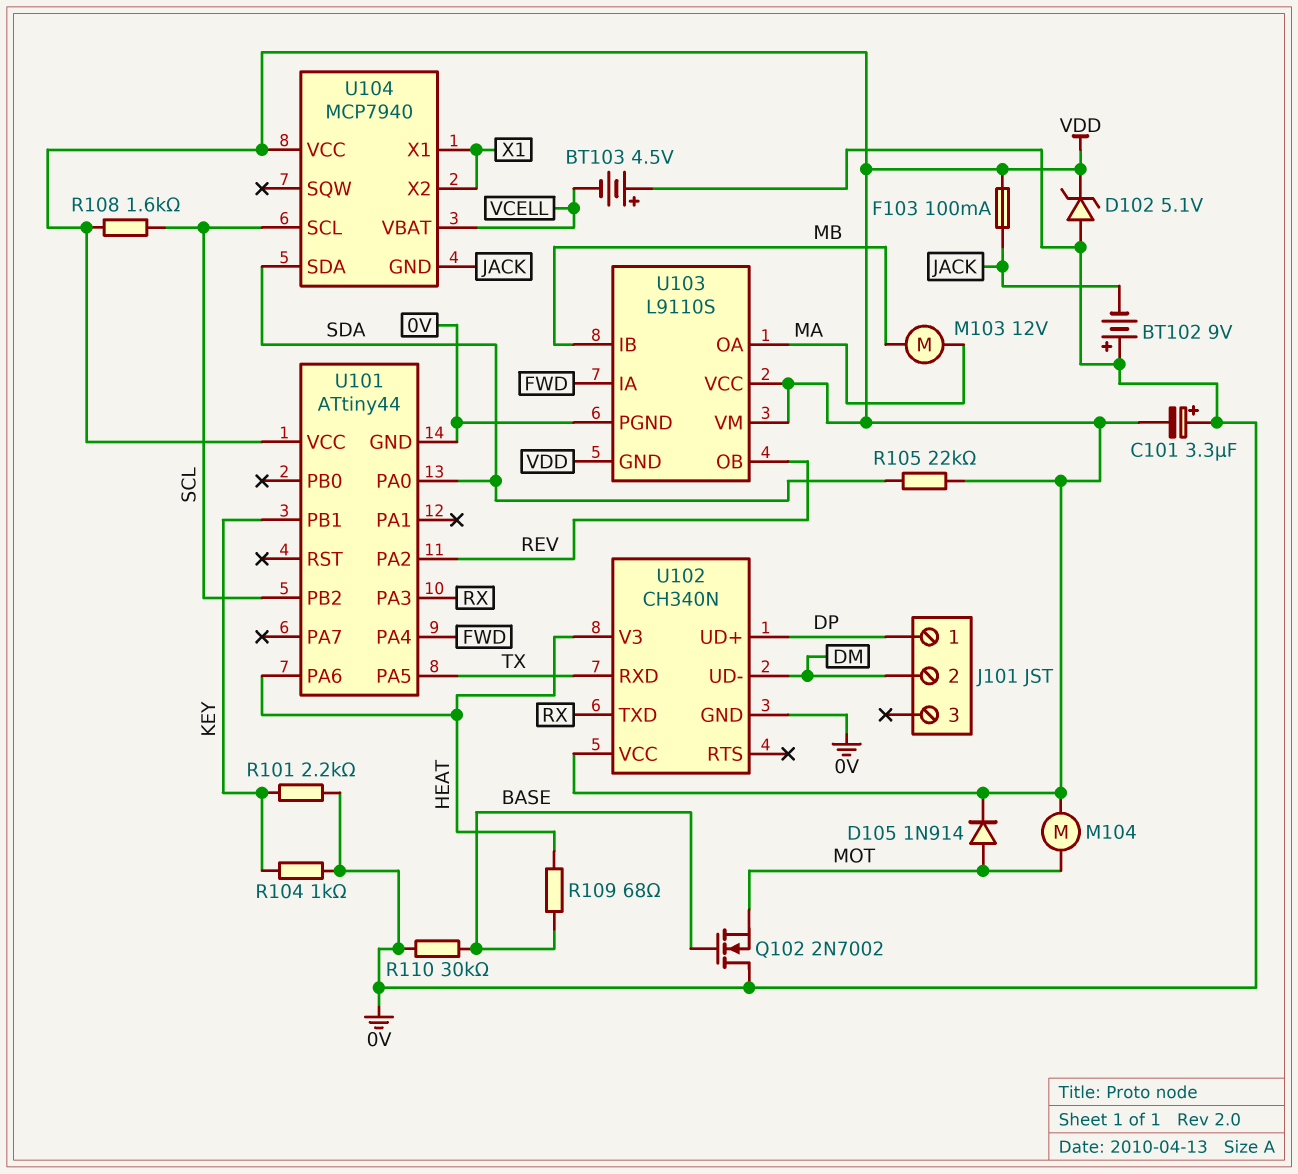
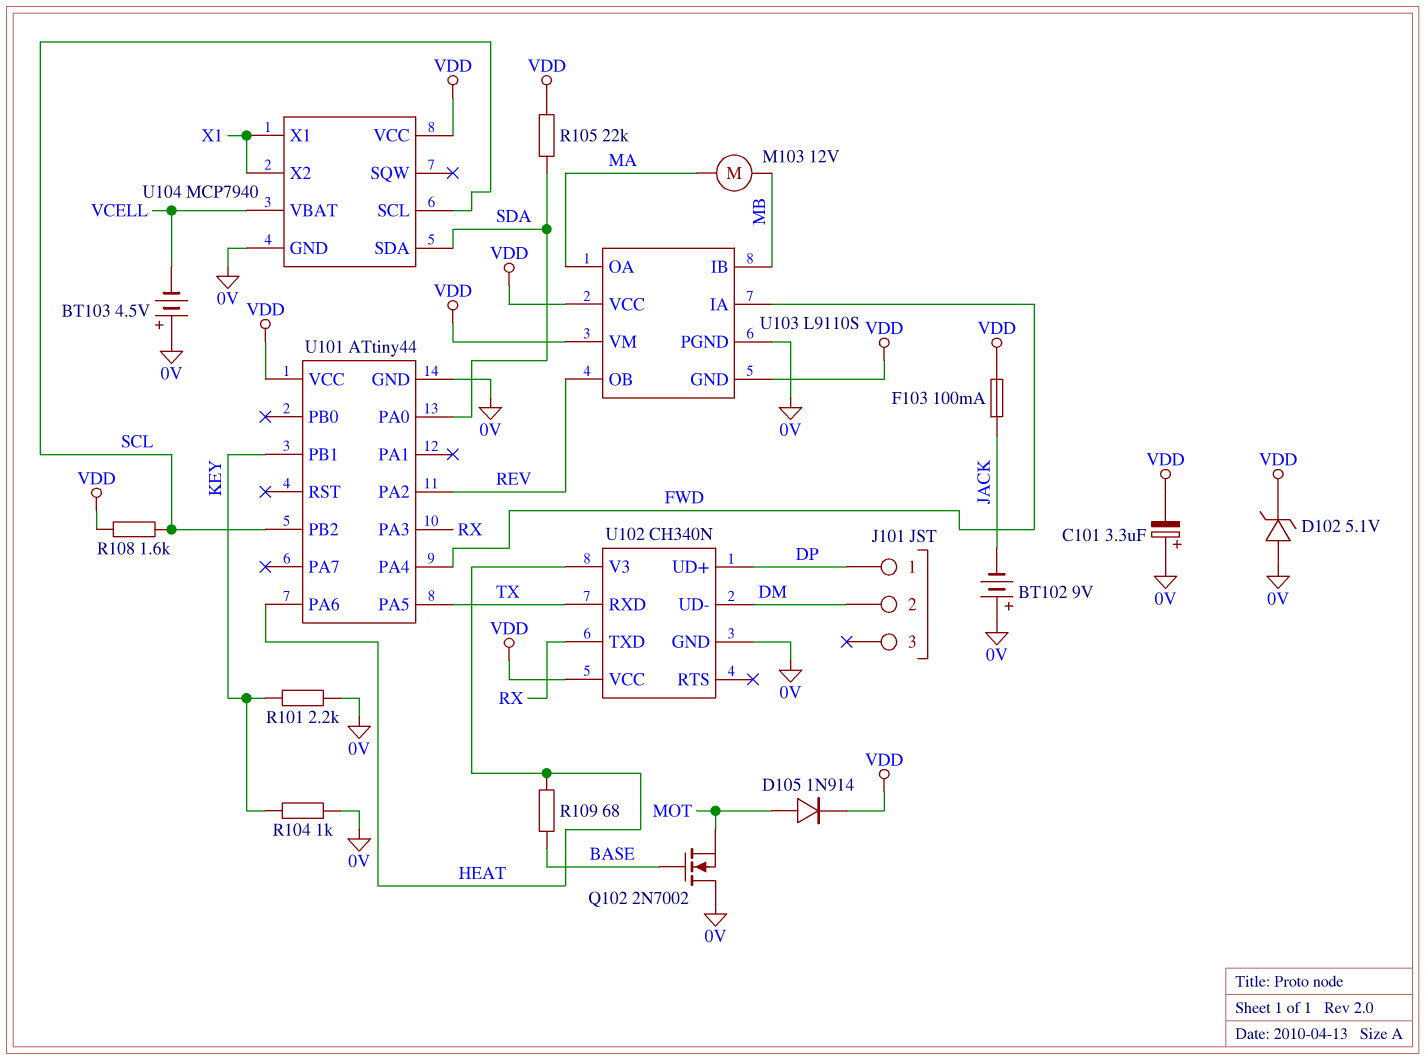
M104: motor (MOT, VDD) -> none
R110: 30k (0V, BASE) -> none
U104 pin GND: JACK -> 0V

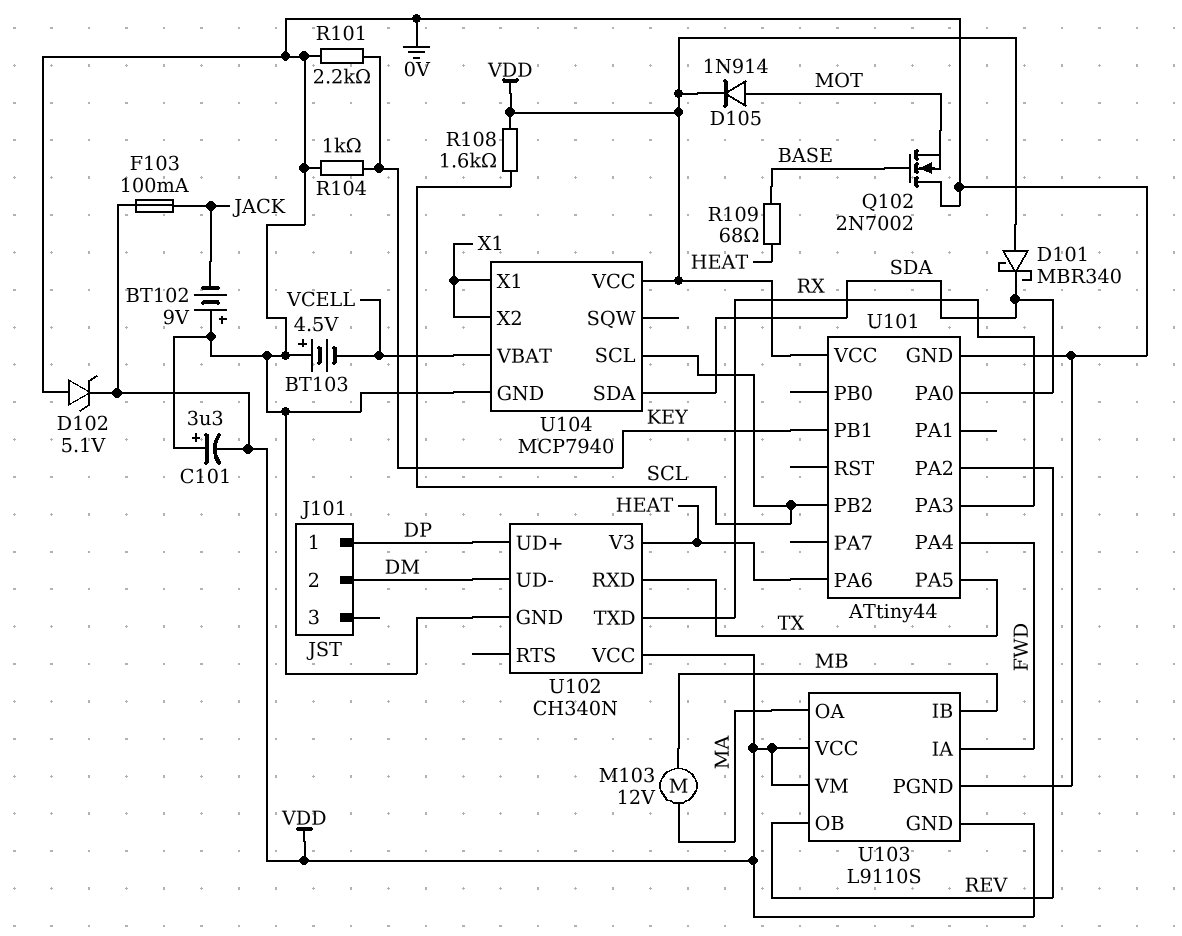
D101: none -> schottky MBR340 (A VDD, K SDA)
R105: 22k (SDA, VDD) -> none

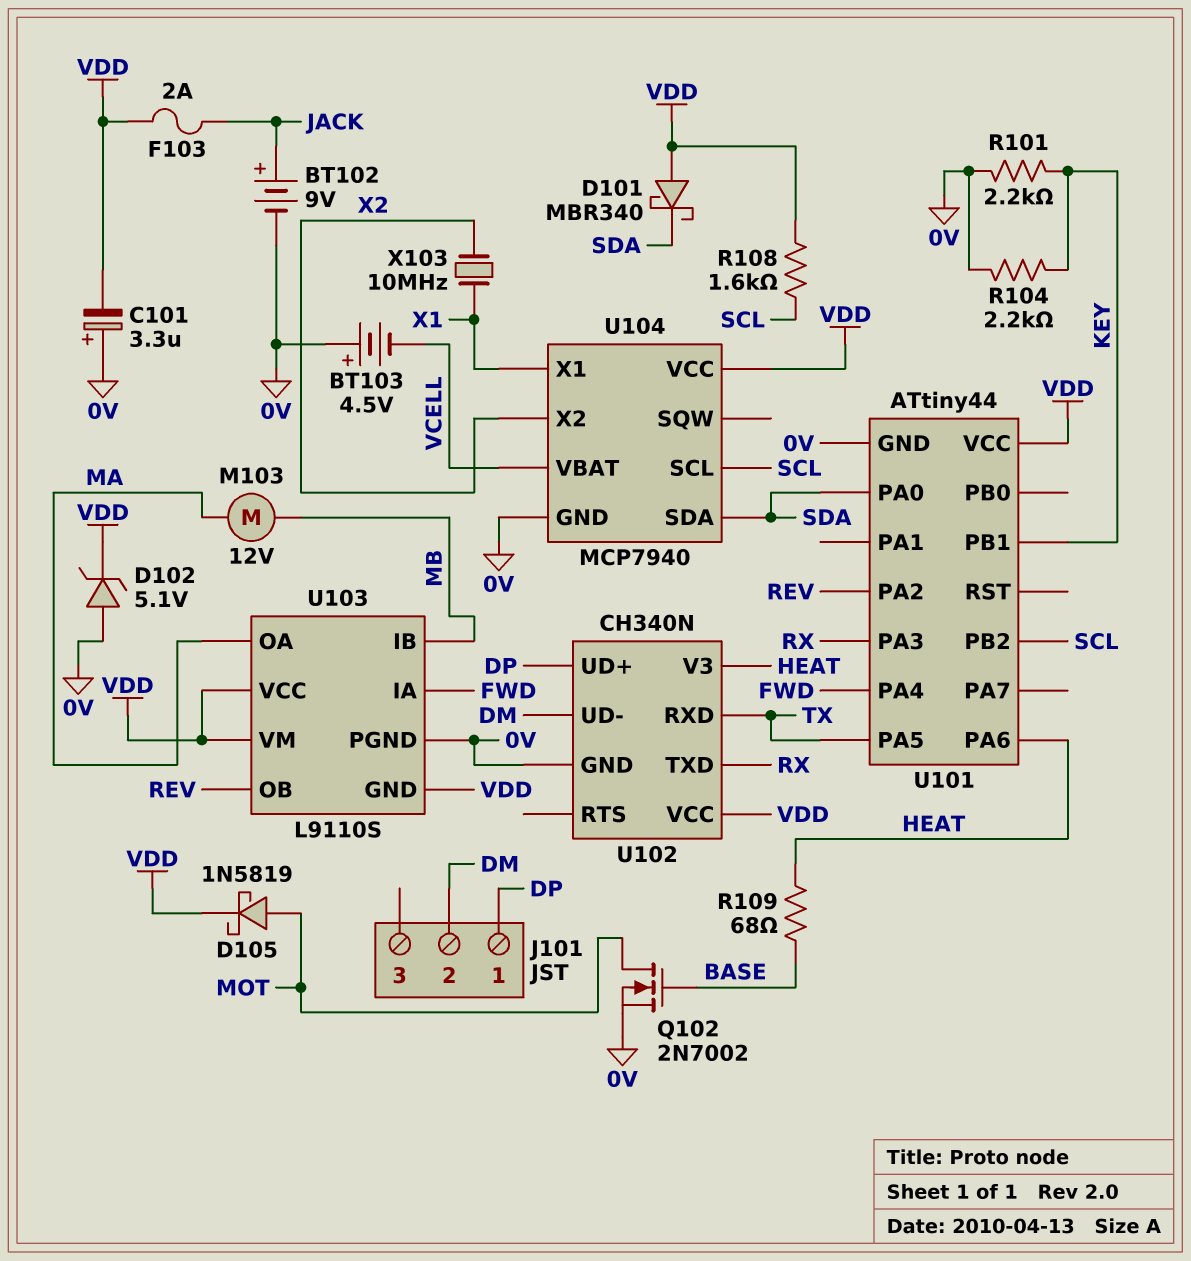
BT102: 9V (plus 0V, minus JACK) -> 9V (plus JACK, minus 0V)
D105: diode 1N914 (A MOT, K VDD) -> schottky 1N5819 (A MOT, K VDD)
F103: 100mA (JACK, VDD) -> 2A (JACK, VDD)
Q102: NMOS 2N7002 (G BASE, D 0V, S MOT) -> NMOS 2N7002 (G BASE, D MOT, S 0V)
R104: 1k (0V, KEY) -> 2.2k (0V, KEY)
U104 pin X2: X1 -> X2
X103: none -> 10MHz (X1, X2)

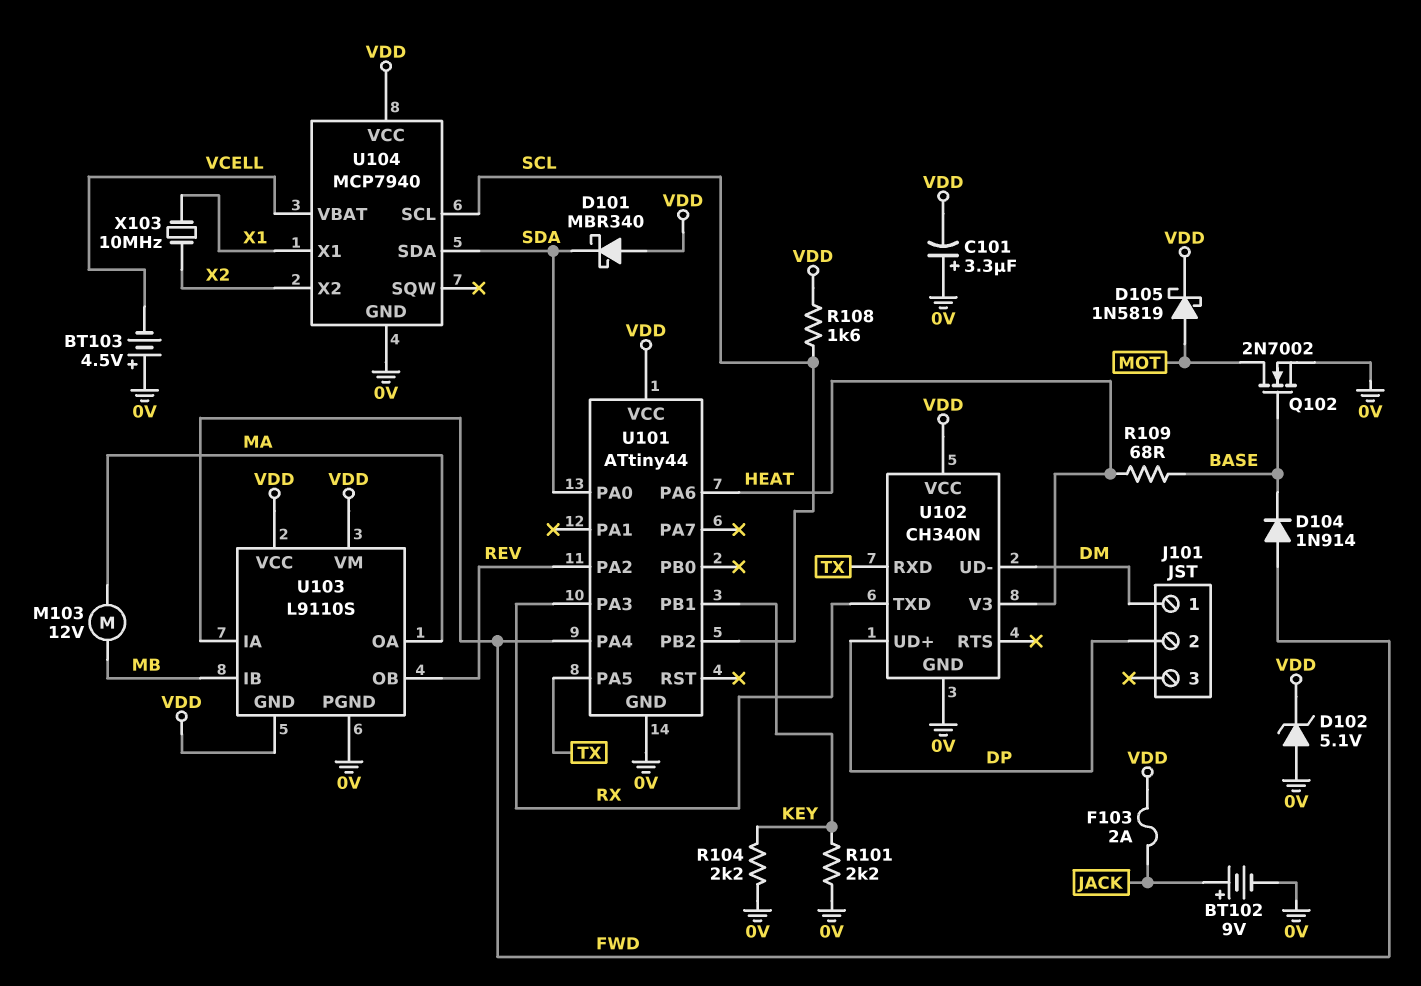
D104: none -> diode 1N914 (A FWD, K BASE)
J101 pin 1: DP -> DM
J101 pin 2: DM -> DP

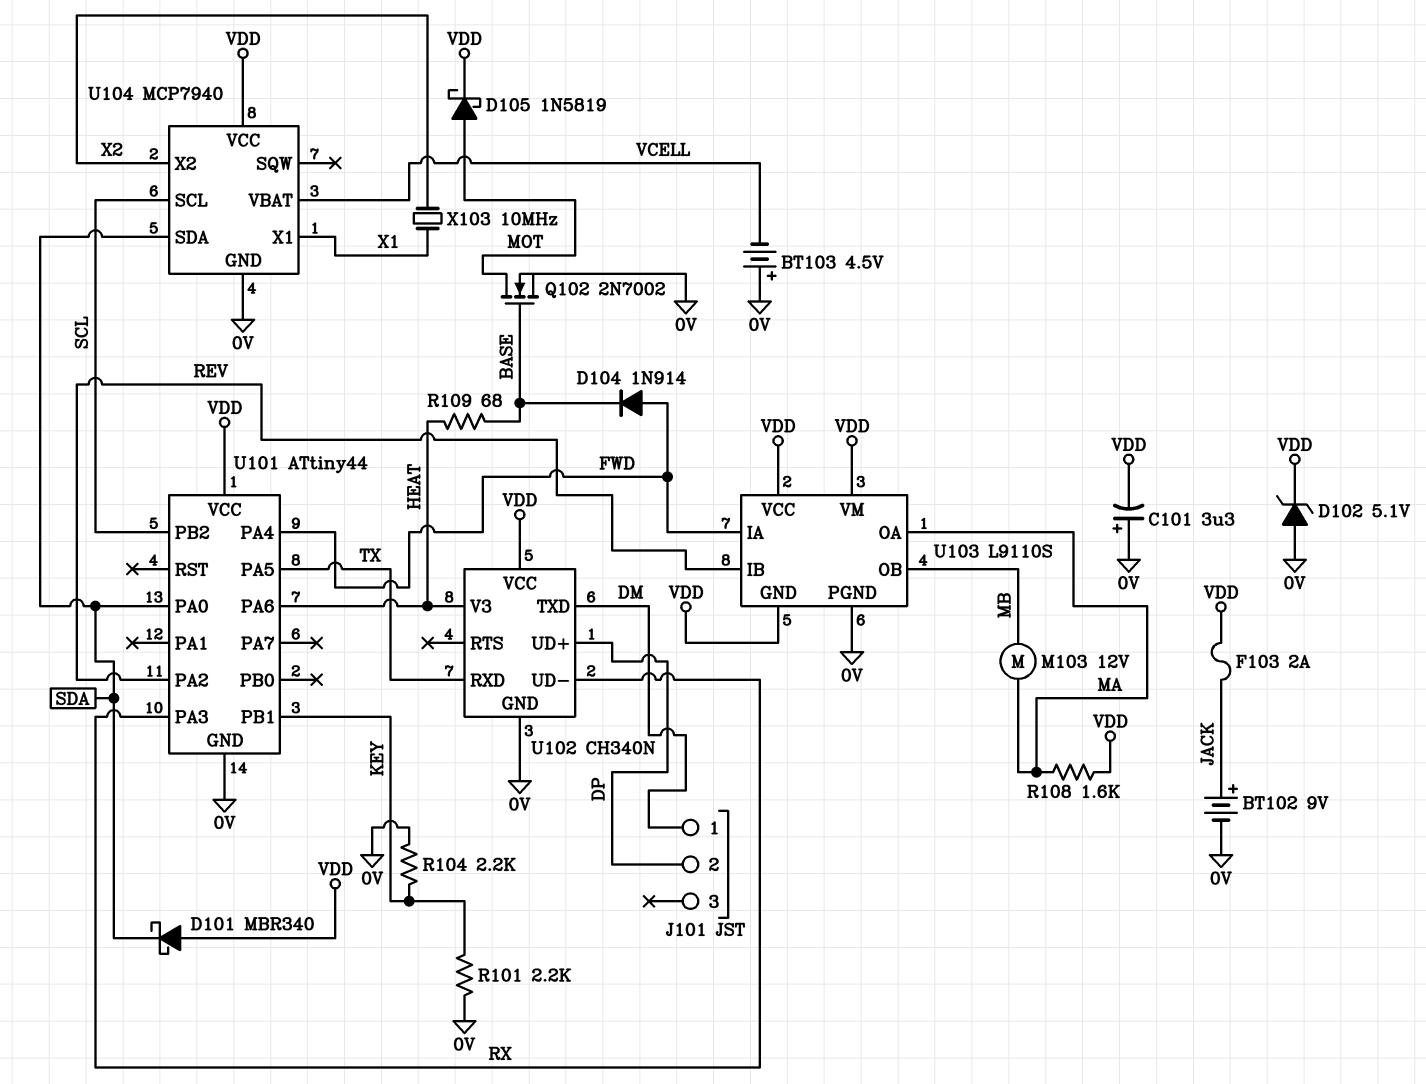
R108: 1.6k (SCL, VDD) -> 1.6k (MA, VDD)
U102 pin TXD: RX -> DM
U102 pin UD-: DM -> RX
U103 pin IB: MB -> REV
U103 pin OB: REV -> MB

